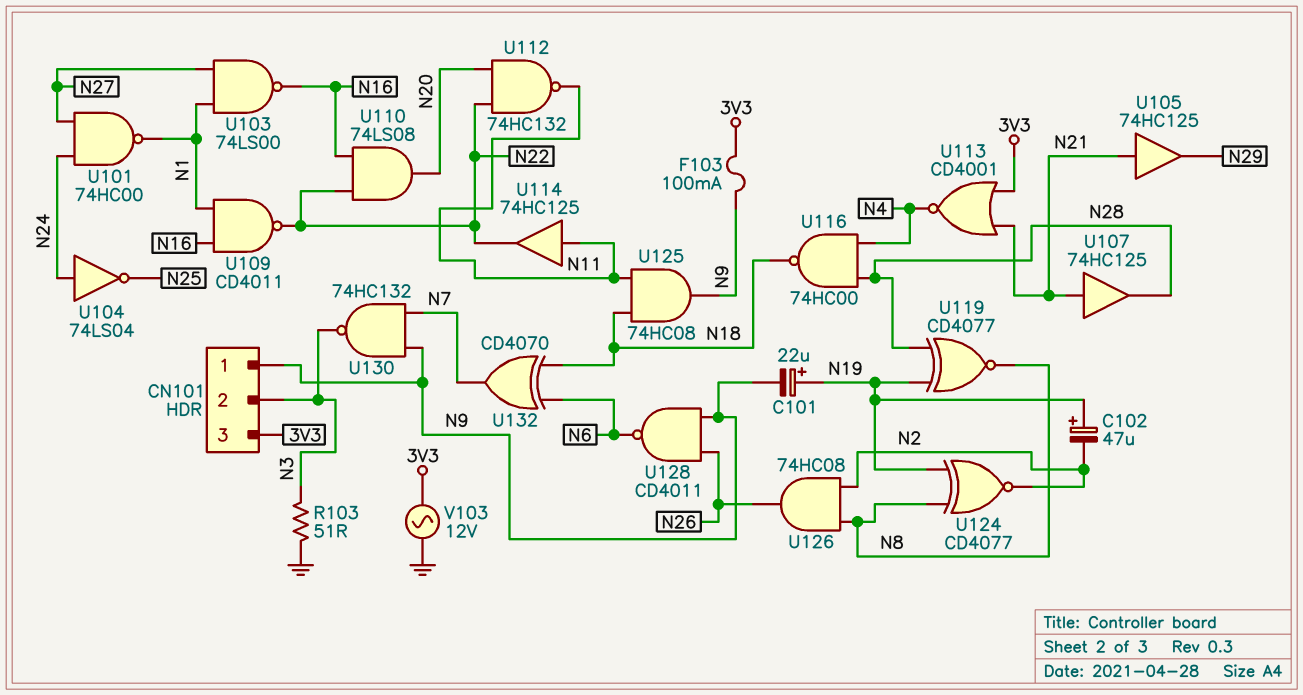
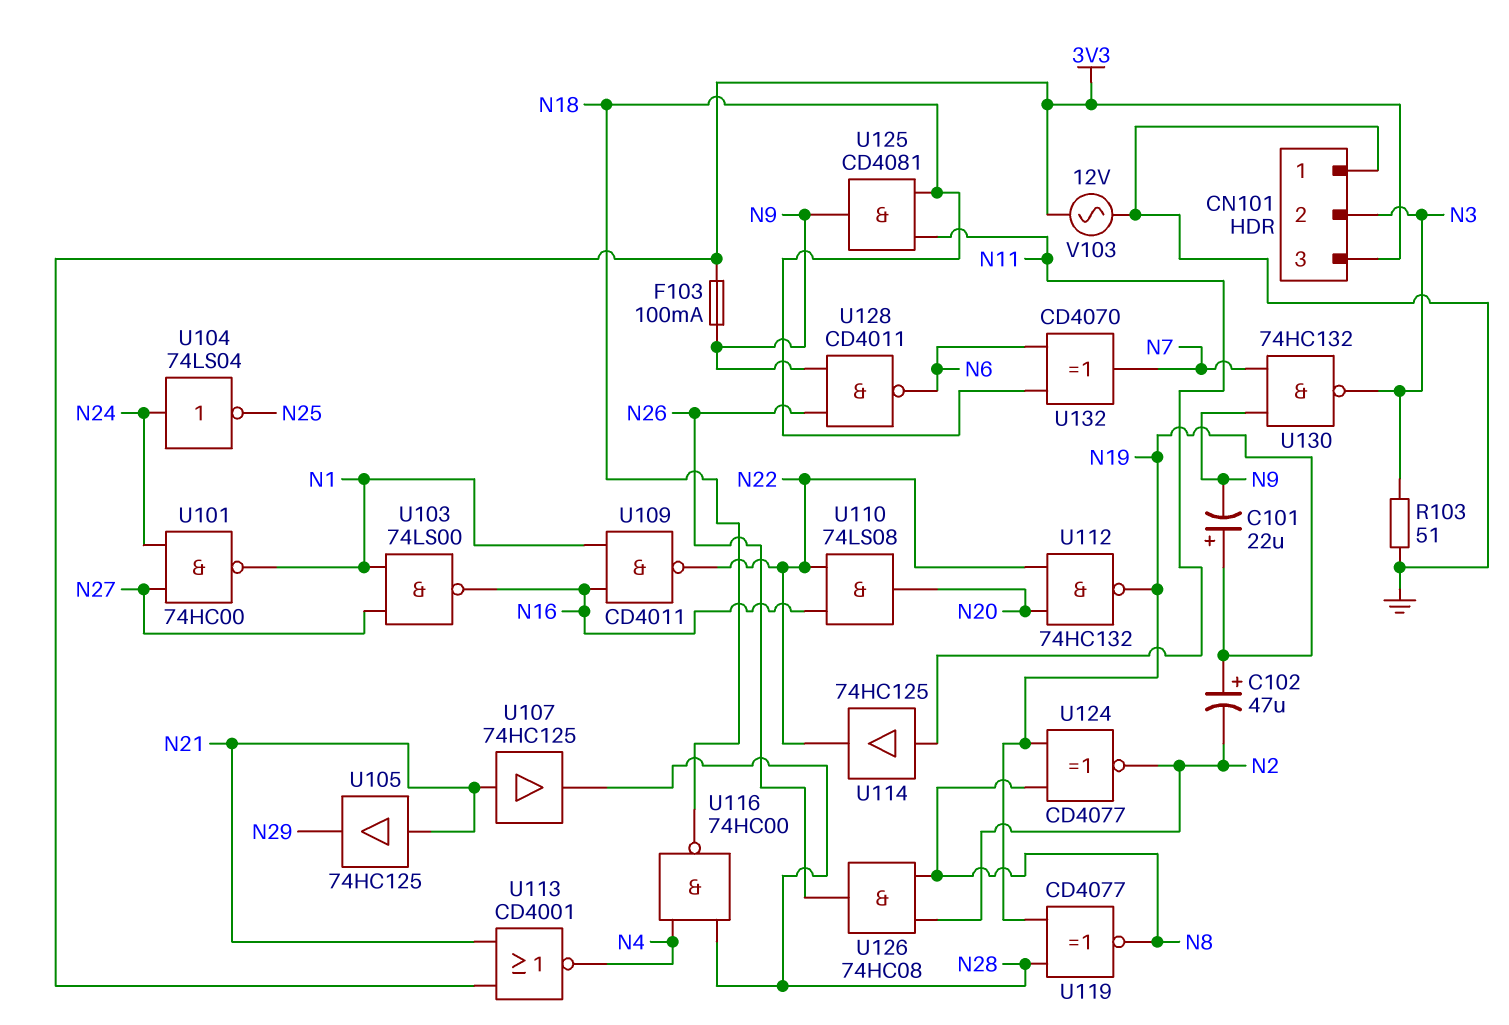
CN101 pin 1: N9 -> GND
U112: NAND 74HC132 (in N20, in N22, out N11) -> NAND 74HC132 (in N20, in N22, out N19)
U125: AND 74HC08 (in N11, in N18, out N9) -> AND CD4081 (in N11, in N18, out N9)

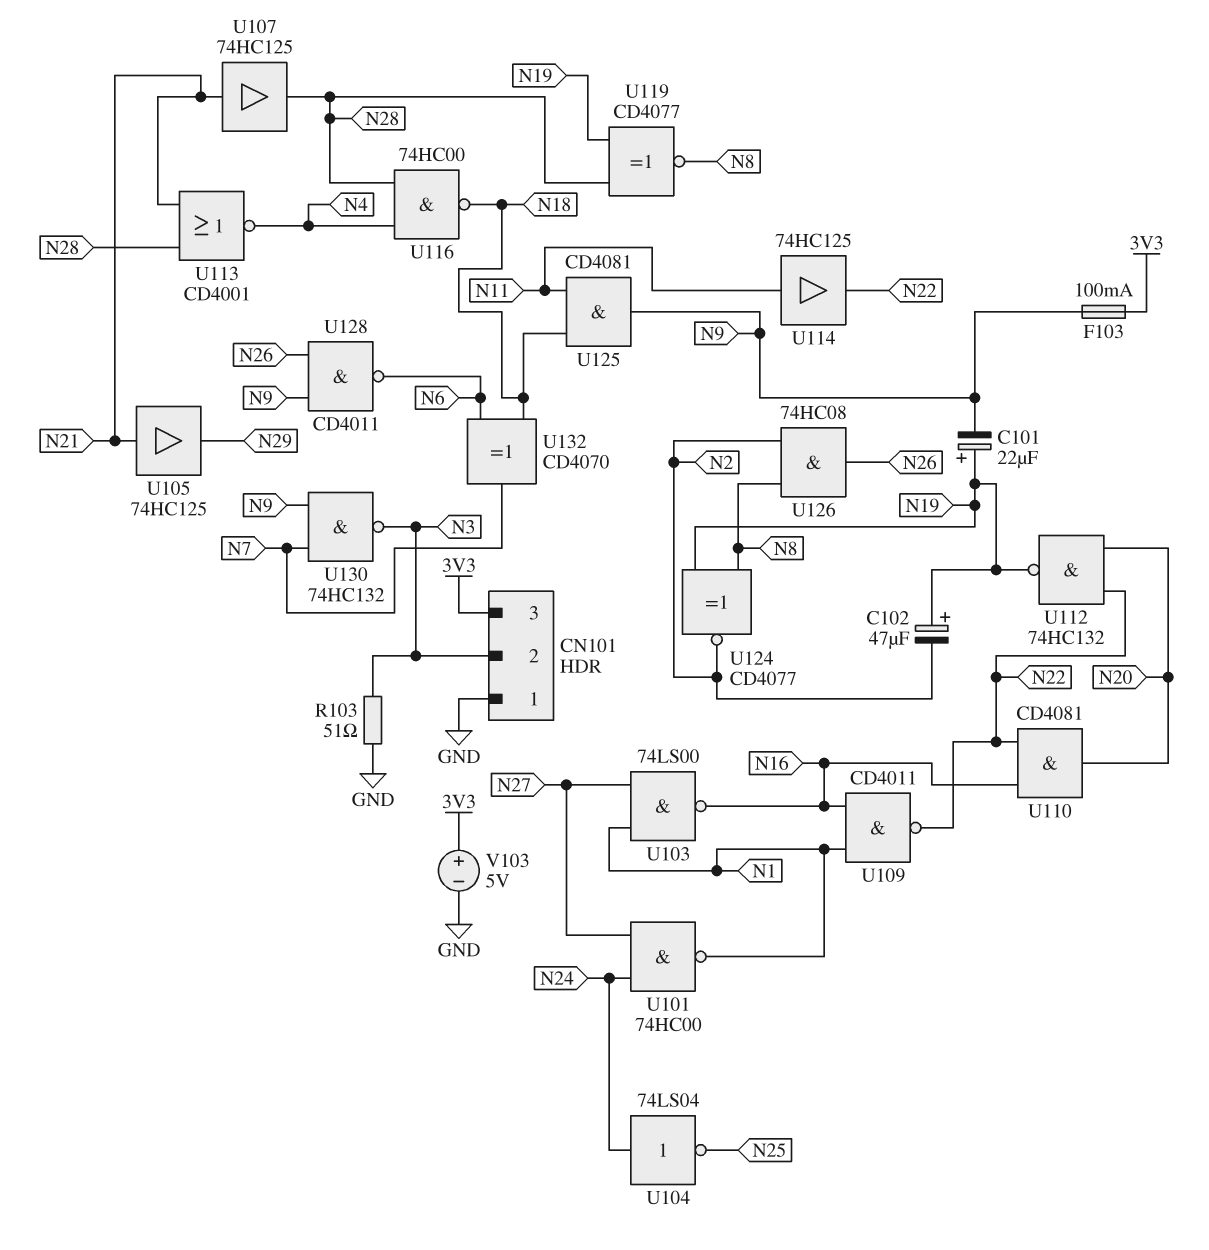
U110: AND 74LS08 (in N16, in N22, out N20) -> AND CD4081 (in N16, in N22, out N20)
U113: NOR CD4001 (in 3V3, in N21, out N4) -> NOR CD4001 (in N21, in N28, out N4)
V103: AC 12V (3V3, GND) -> 5V (plus 3V3, minus GND)

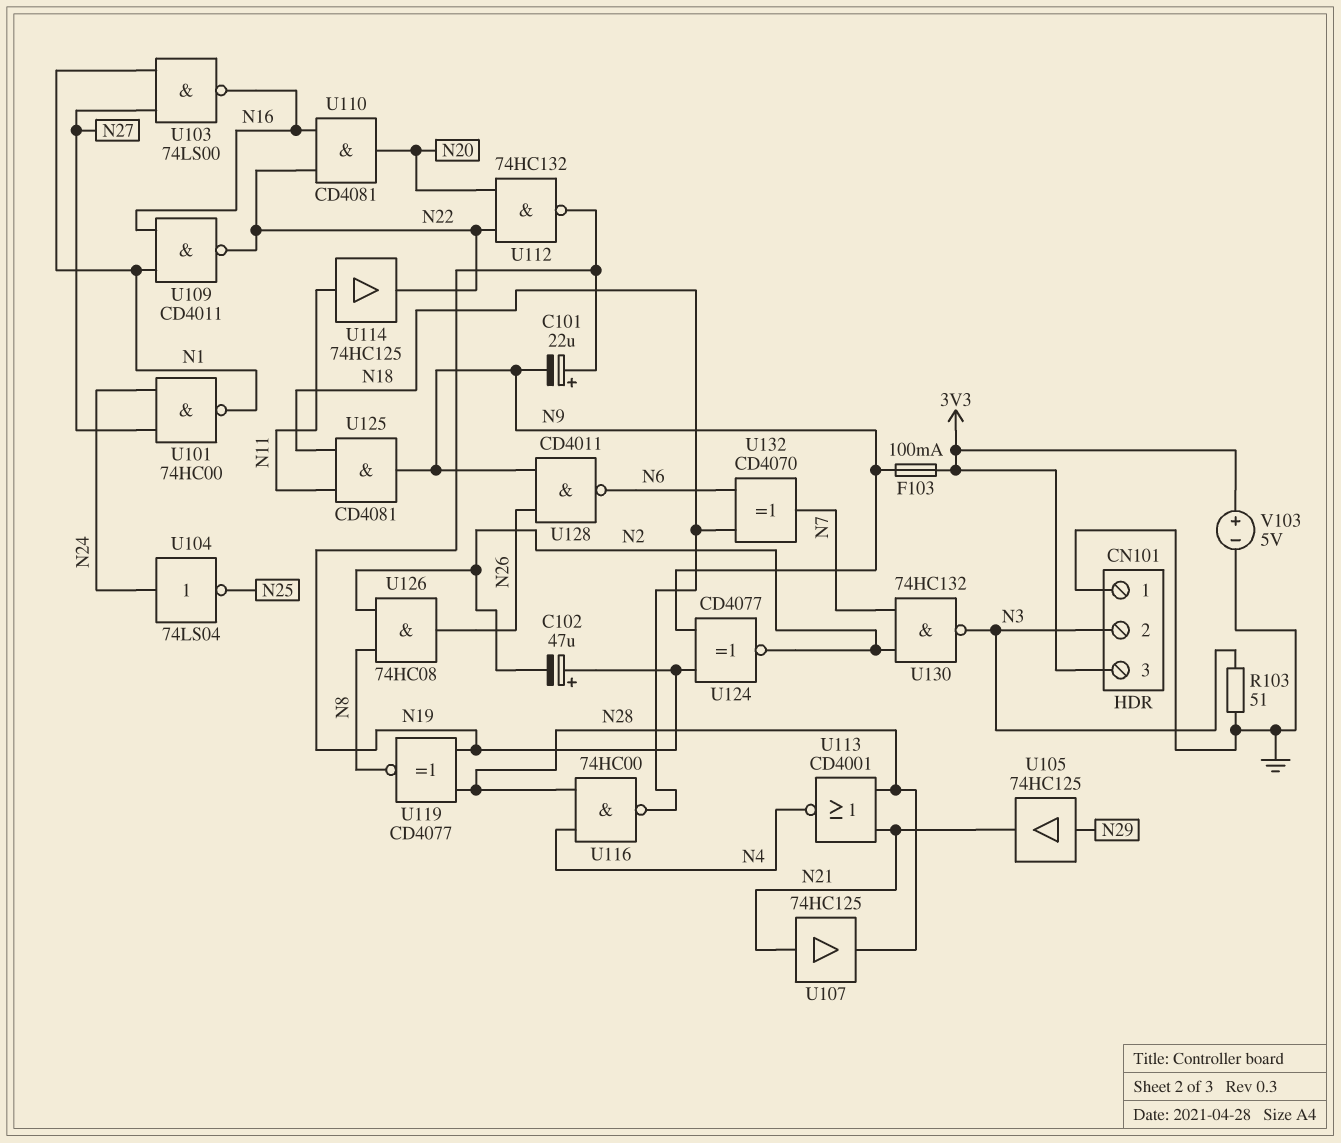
U105: buffer 74HC125 (in N21, out N29) -> buffer 74HC125 (in N29, out N21)
U124: XNOR CD4077 (in N8, in N19, out N2) -> XNOR CD4077 (in N9, in N19, out N2)
U130: NAND 74HC132 (in N7, in N9, out N3) -> NAND 74HC132 (in N2, in N7, out N3)

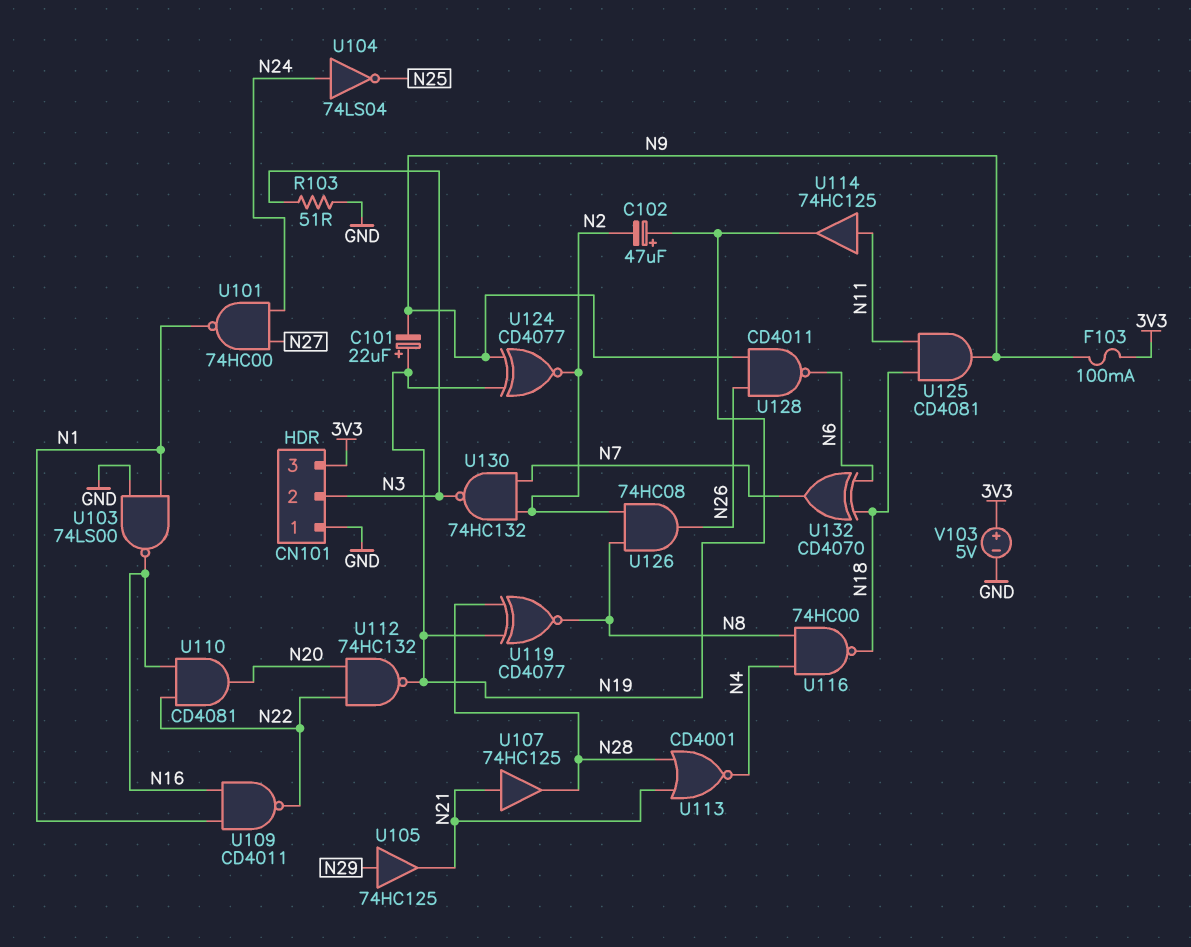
U103: NAND 74LS00 (in N1, in N27, out N16) -> NAND 74LS00 (in GND, in N1, out N16)
U114: buffer 74HC125 (in N11, out N22) -> buffer 74HC125 (in N11, out N19)
U116: NAND 74HC00 (in N4, in N28, out N18) -> NAND 74HC00 (in N4, in N8, out N18)

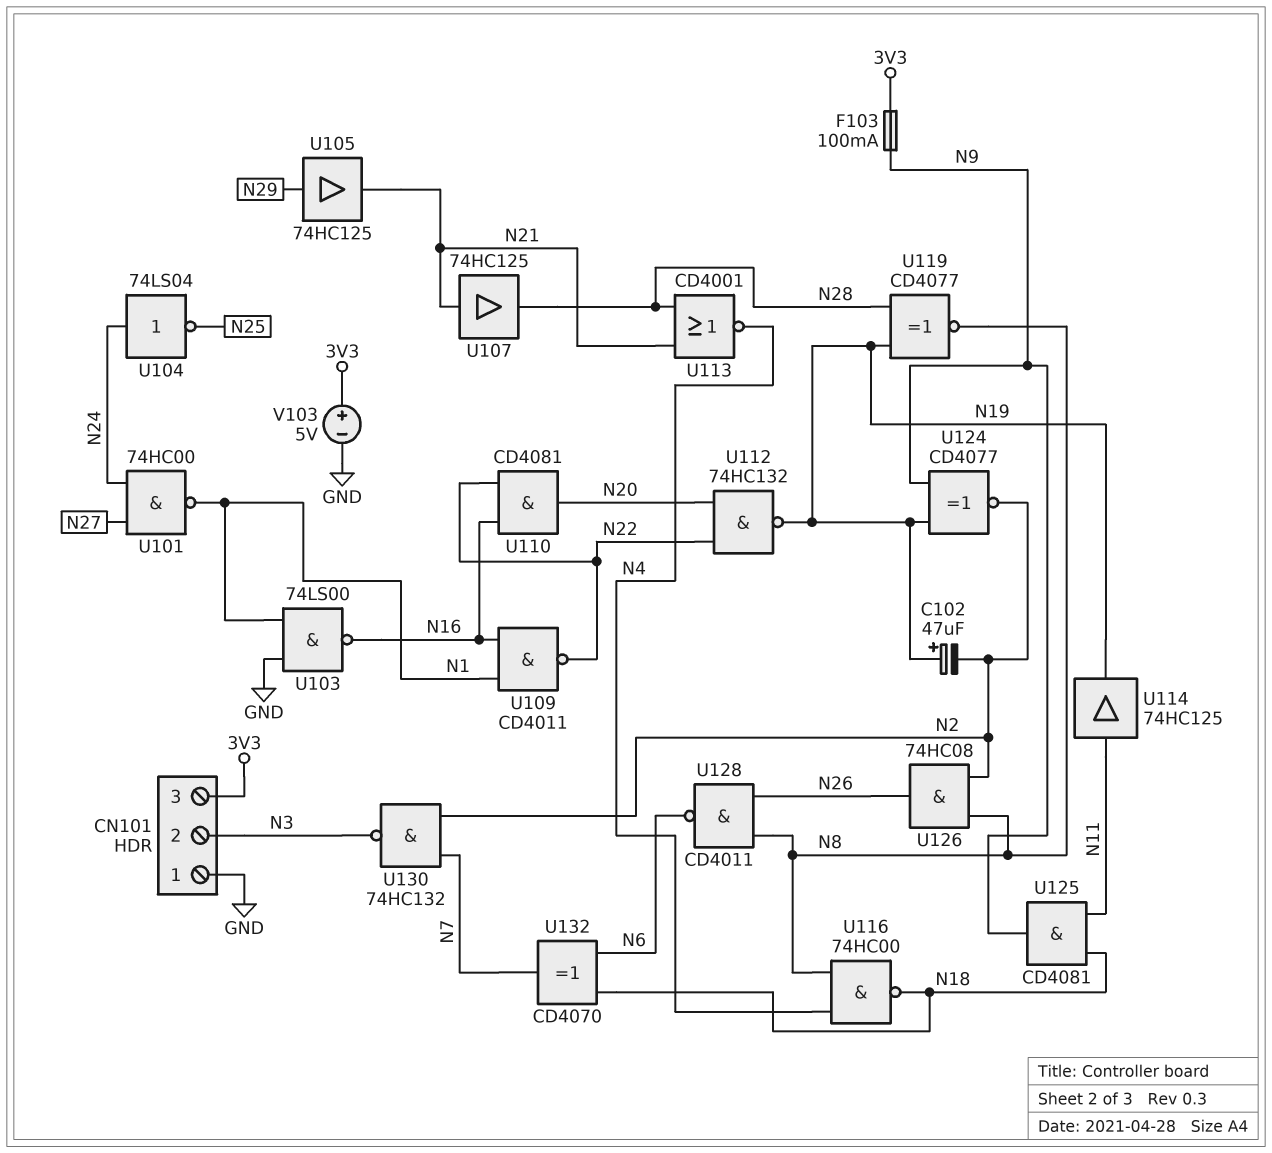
C101: 22uF (plus N19, minus N9) -> none
R103: 51 (GND, N3) -> none
U128: NAND CD4011 (in N9, in N26, out N6) -> NAND CD4011 (in N8, in N26, out N6)

